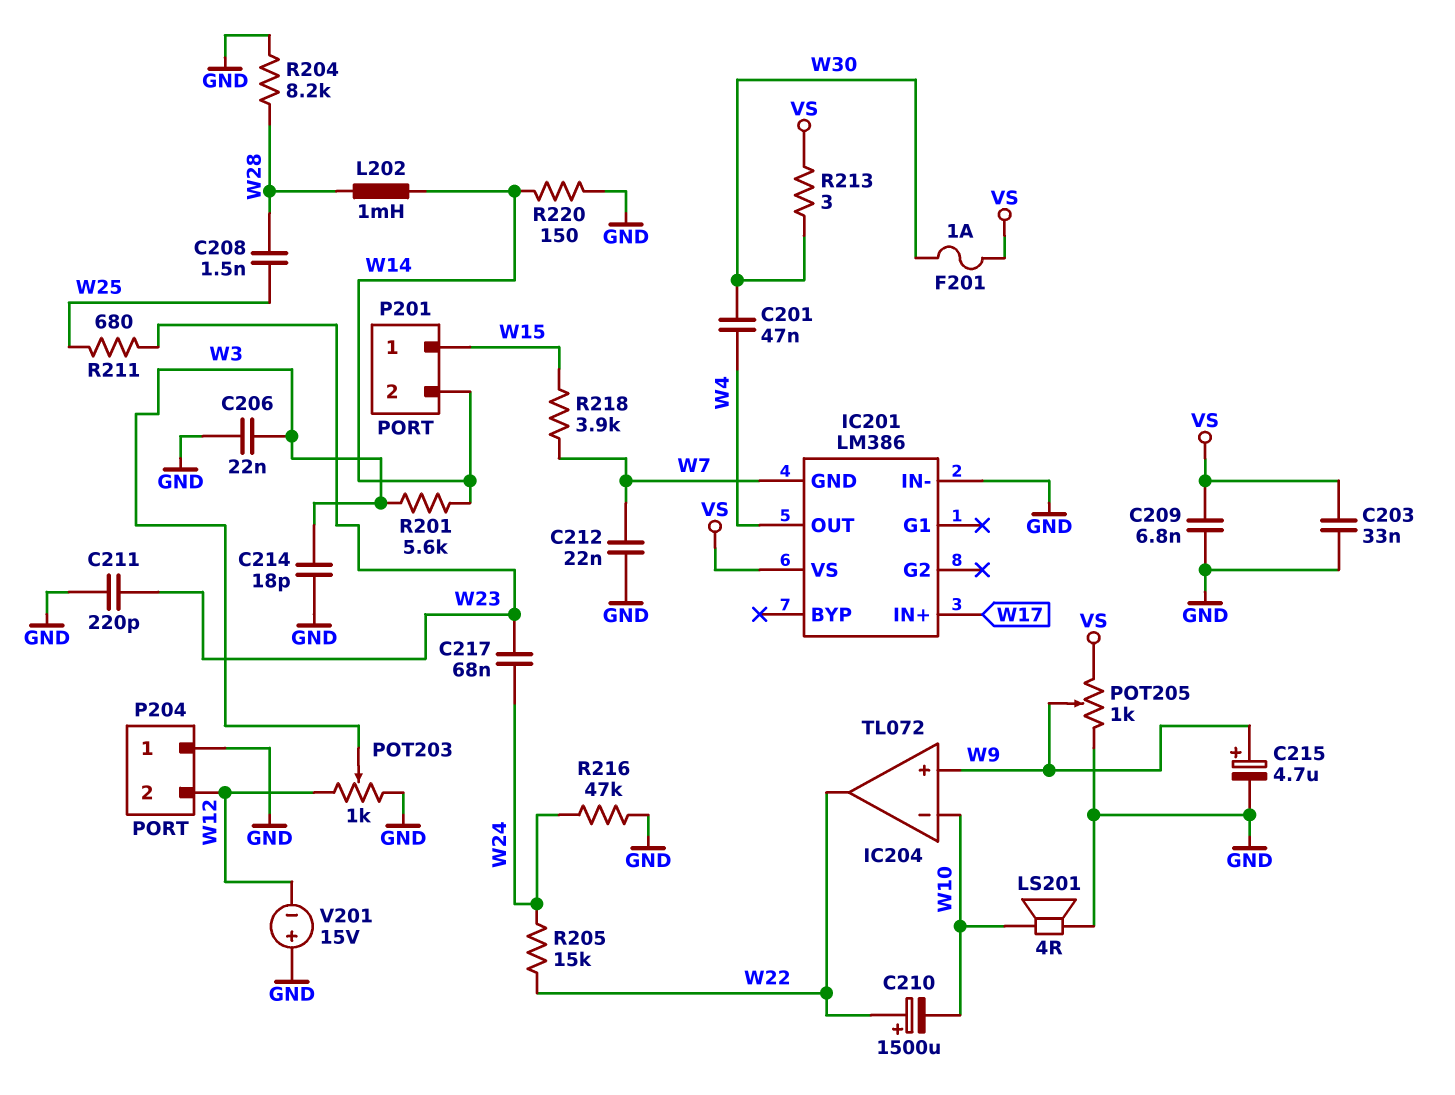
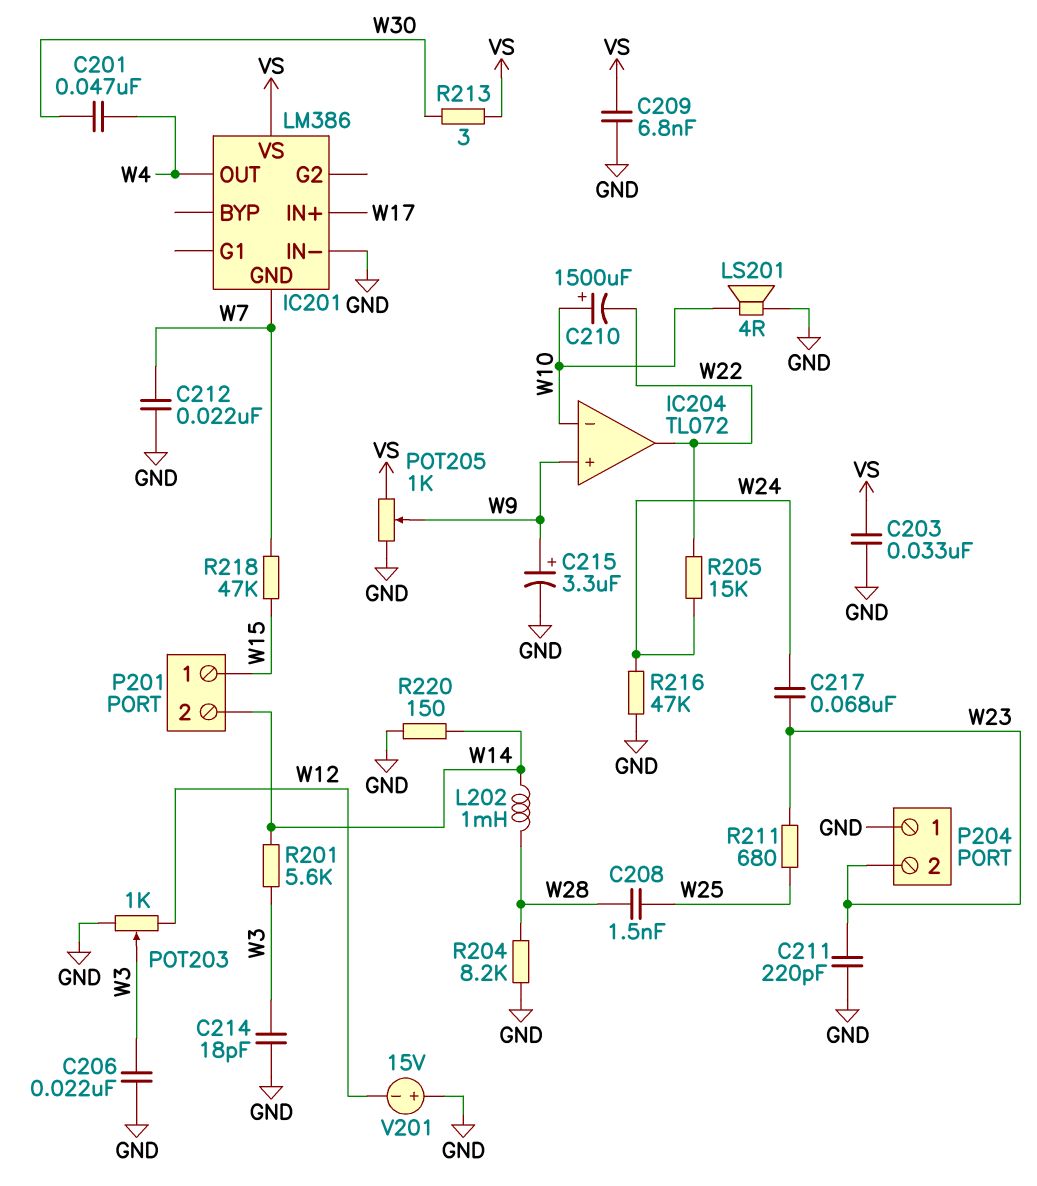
C210: 1500uF (plus W22, minus W10) -> 1500uF (plus W10, minus W22)
C215: 4.7uF (plus W9, minus GND) -> 3.3uF (plus W9, minus GND)
F201: 1A (VS, W30) -> none
P204 pin 2: W12 -> W23
R218: 3.9k (W7, W15) -> 47k (W7, W15)

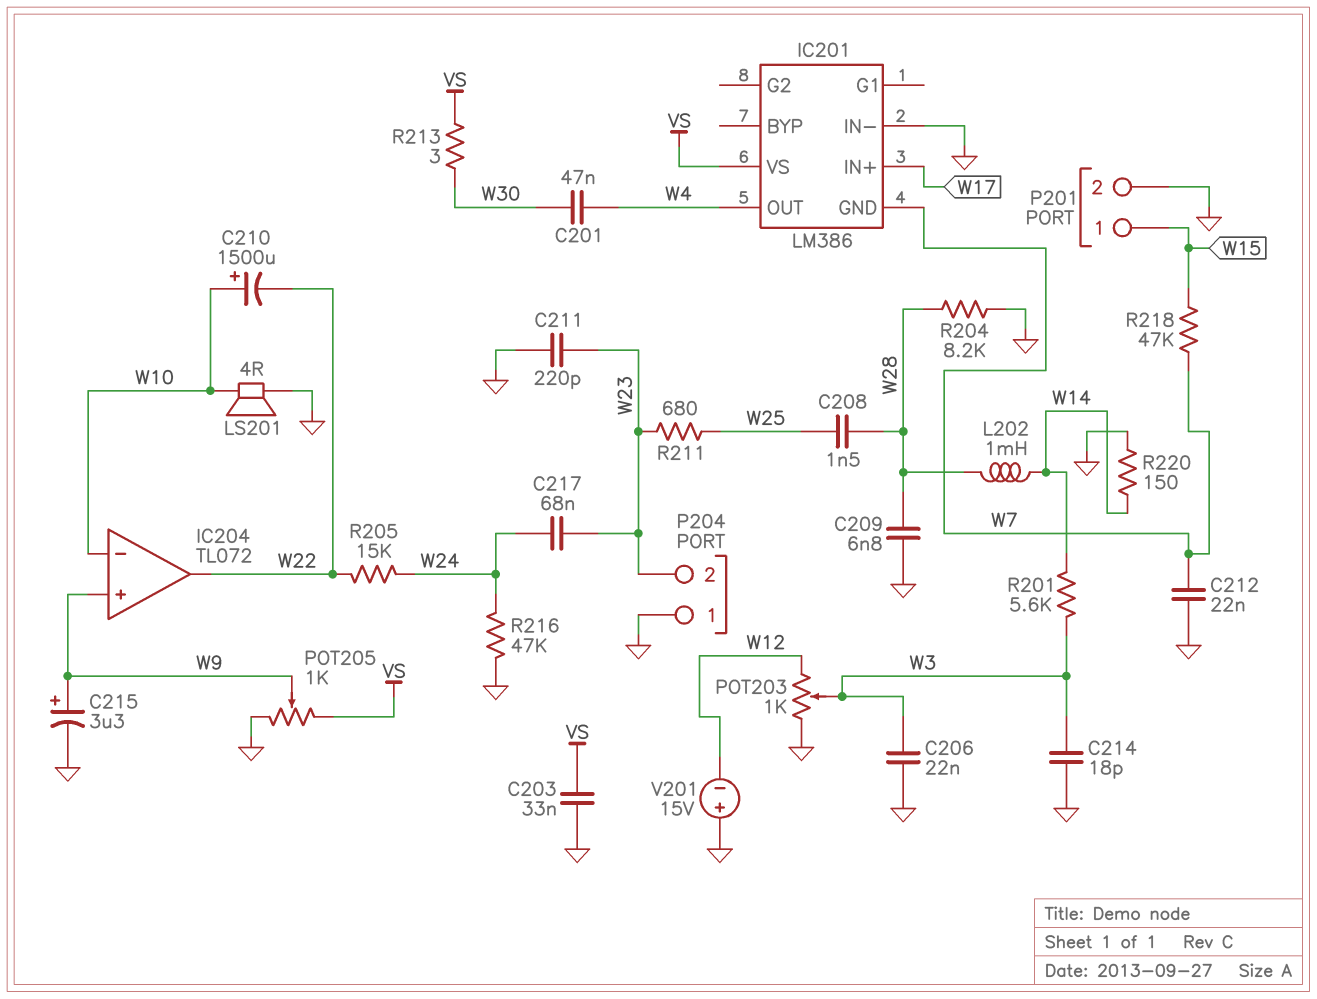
C209: 6.8nF (GND, VS) -> 6.8nF (GND, W28)
P201 pin 2: W14 -> GND

